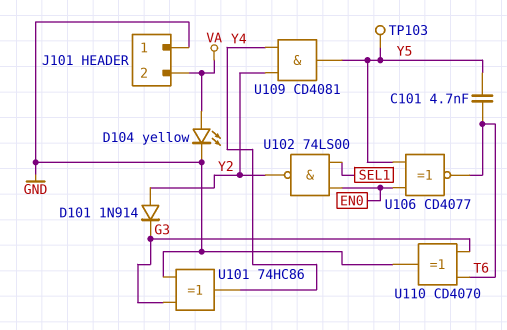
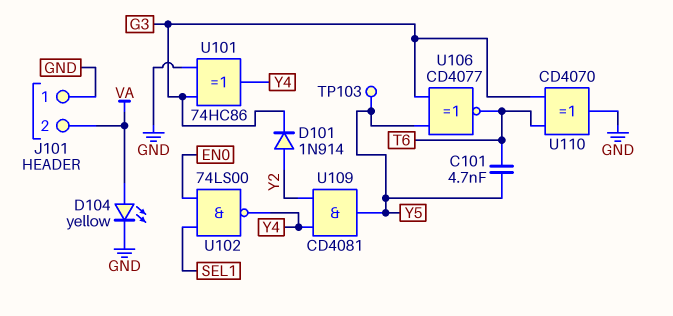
U102: NAND 74LS00 (in EN0, in SEL1, out Y2) -> NAND 74LS00 (in EN0, in SEL1, out Y4)
U106: XNOR CD4077 (in EN0, in Y5, out T6) -> XNOR CD4077 (in G3, in Y5, out T6)

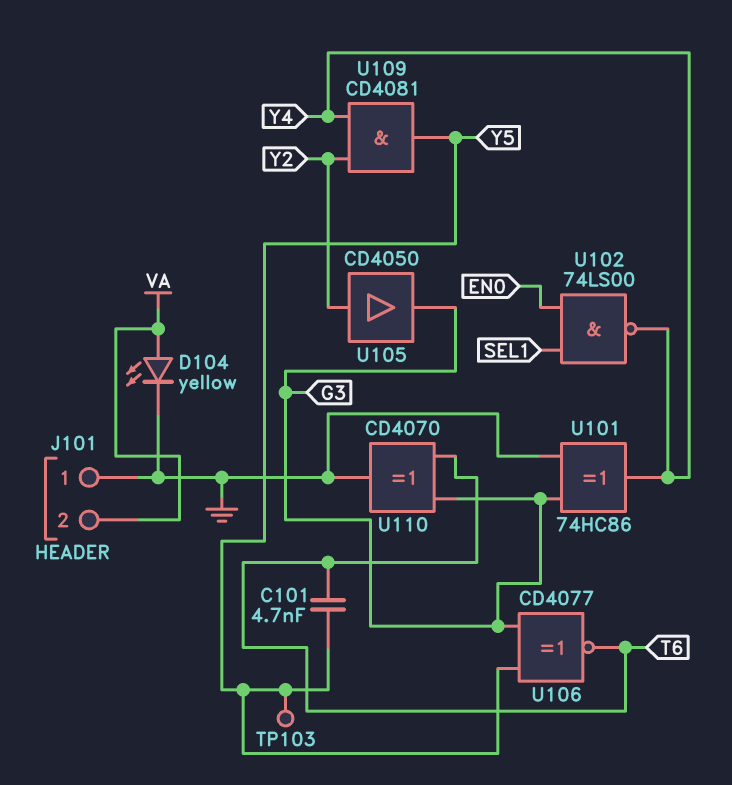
D101: diode 1N914 (A Y2, K G3) -> none
U105: none -> buffer CD4050 (in Y2, out G3)

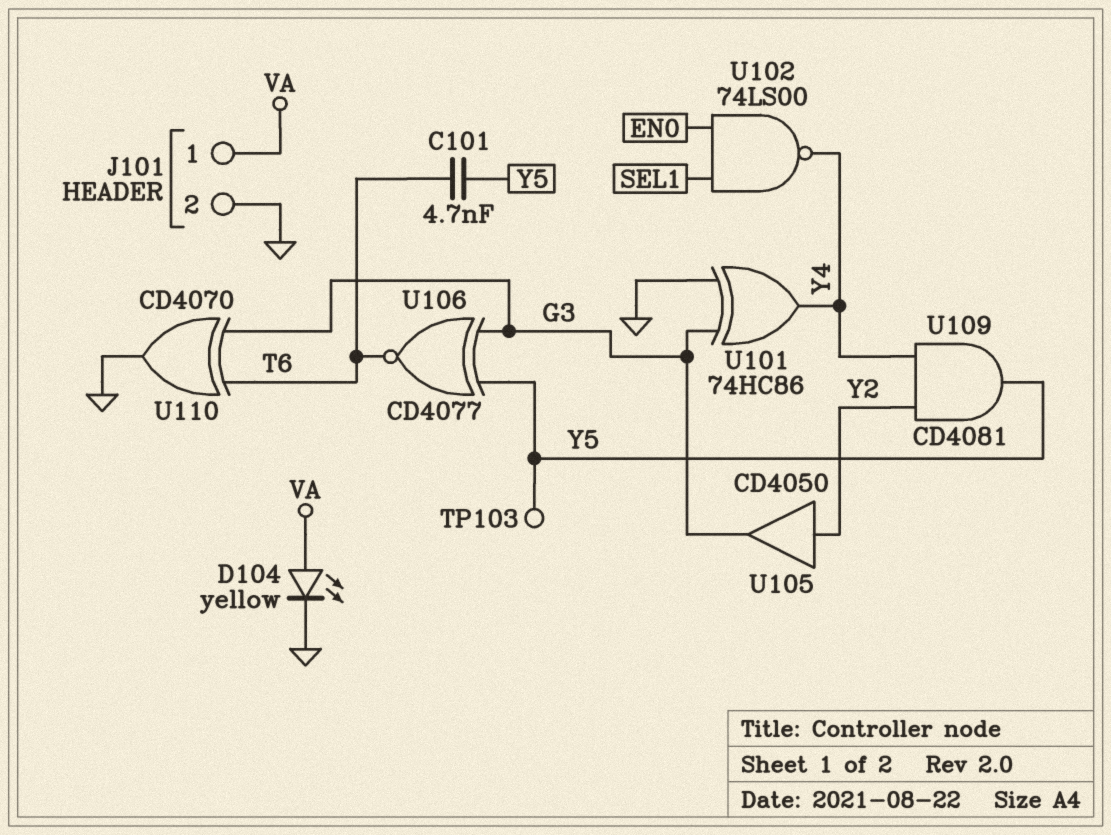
J101 pin 1: GND -> VA
J101 pin 2: VA -> GND

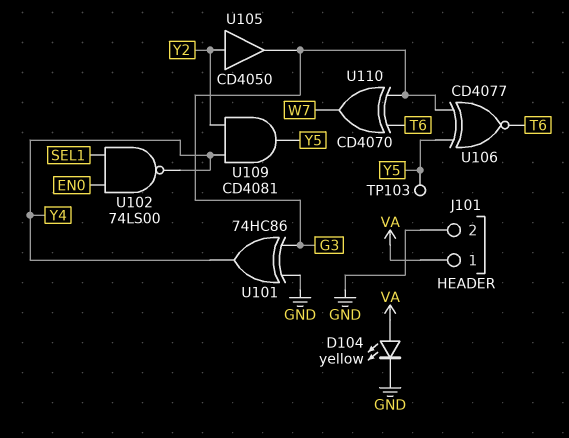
C101: 4.7nF (T6, Y5) -> none
U110: XOR CD4070 (in G3, in T6, out GND) -> XOR CD4070 (in G3, in T6, out W7)

